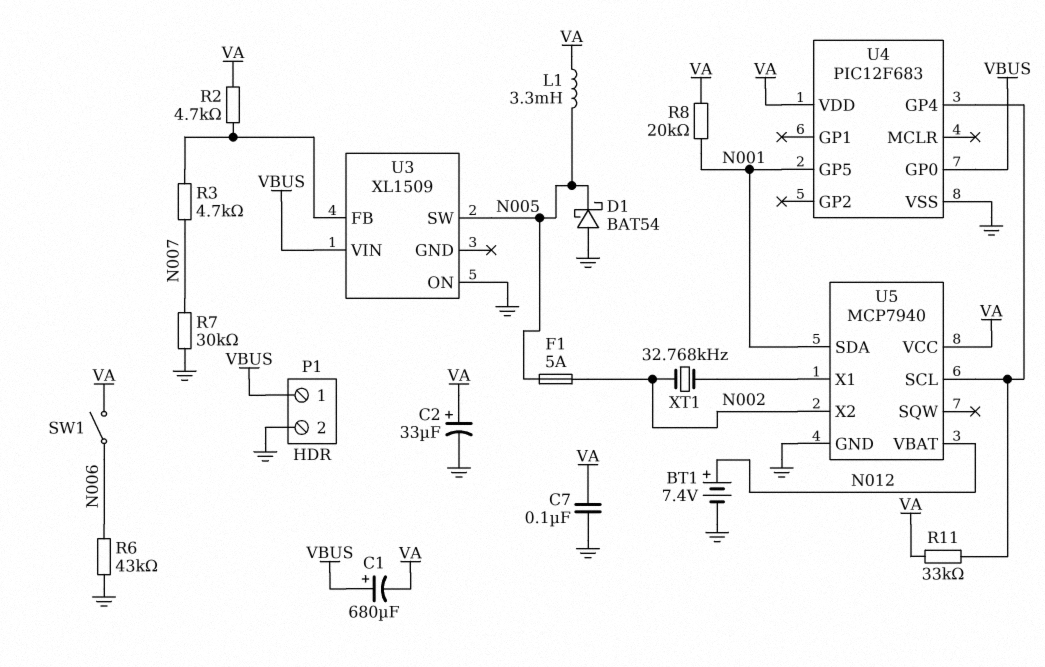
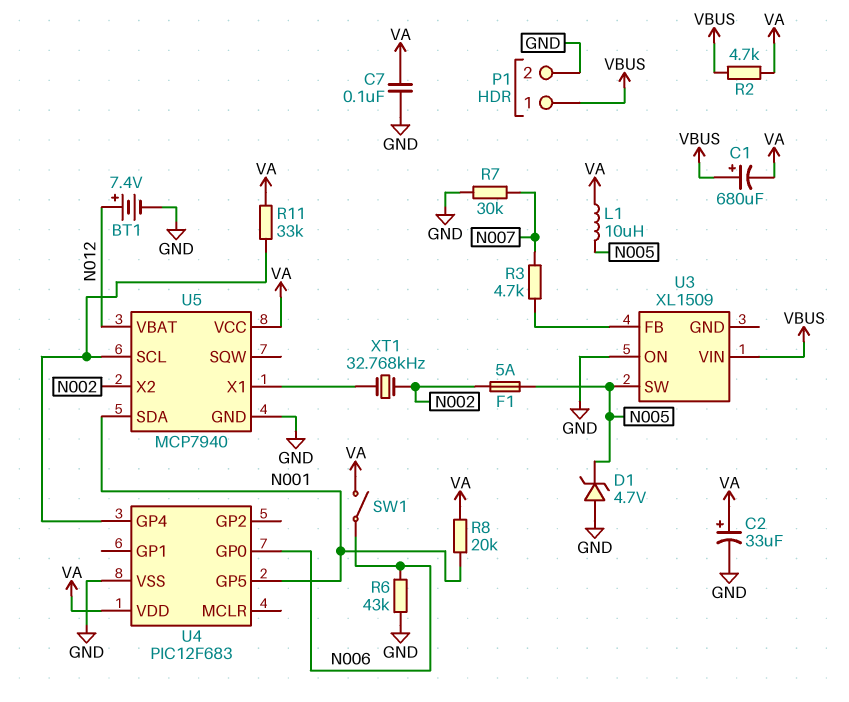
D1: schottky BAT54 (A GND, K N005) -> zener 4.7V (A GND, K N005)
L1: 3.3mH (N005, VA) -> 10uH (N005, VA)
R2: 4.7k (U3/FB, VA) -> 4.7k (VA, VBUS)
U4 pin GP0: VBUS -> N006

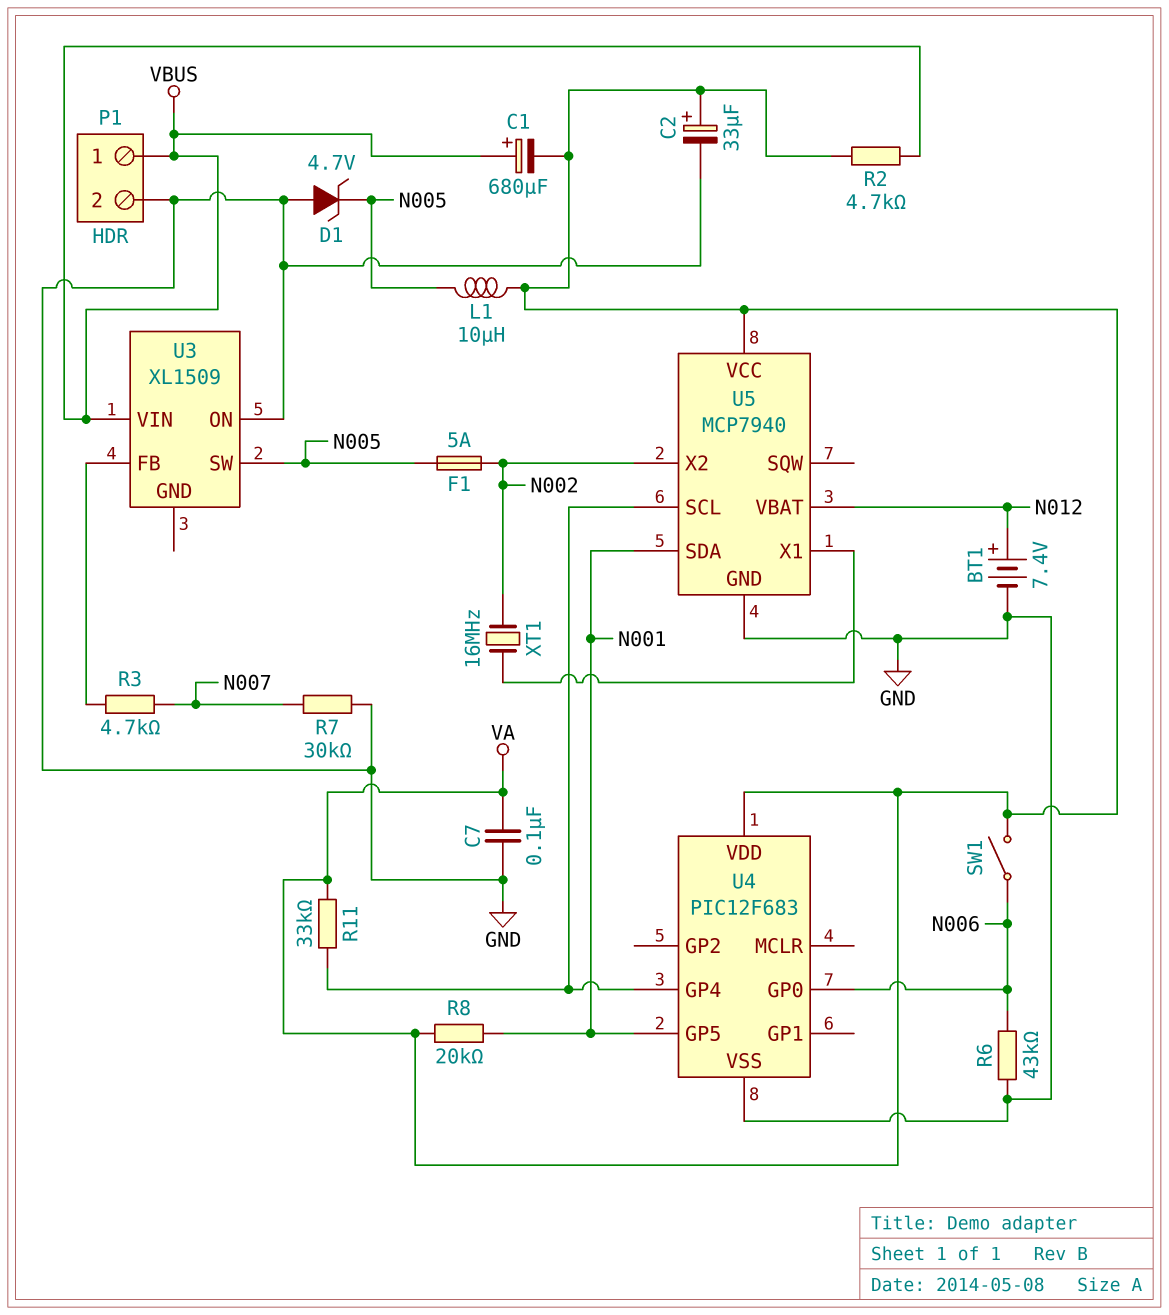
XT1: 32.768kHz (N002, U5/X1) -> 16MHz (N002, U5/X1)

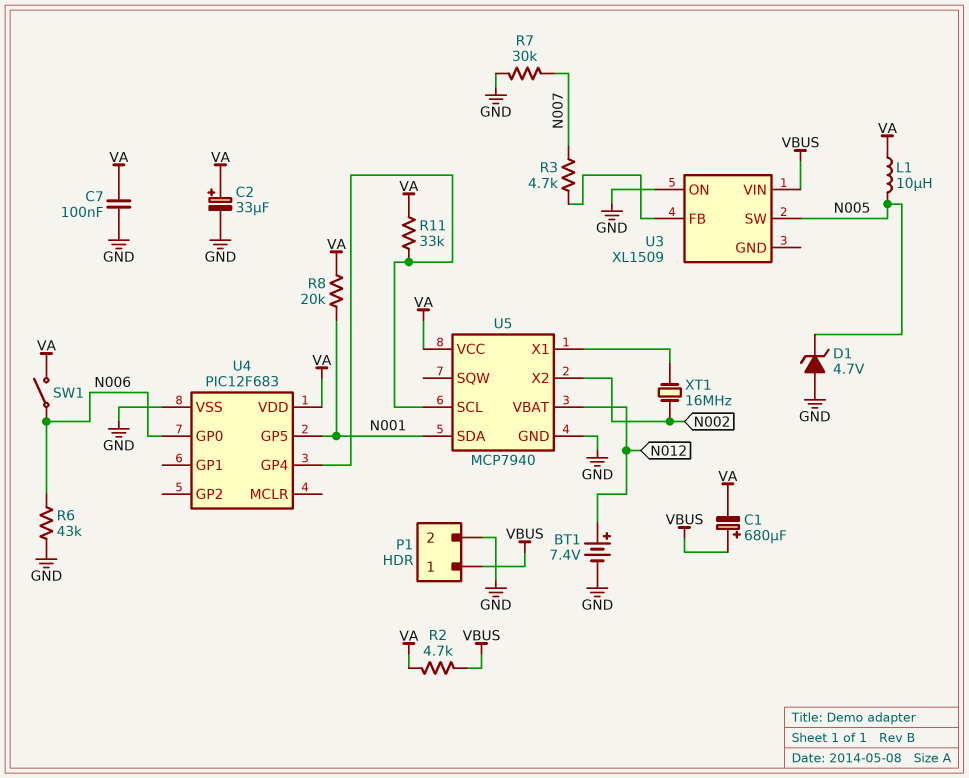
F1: 5A (N002, N005) -> none

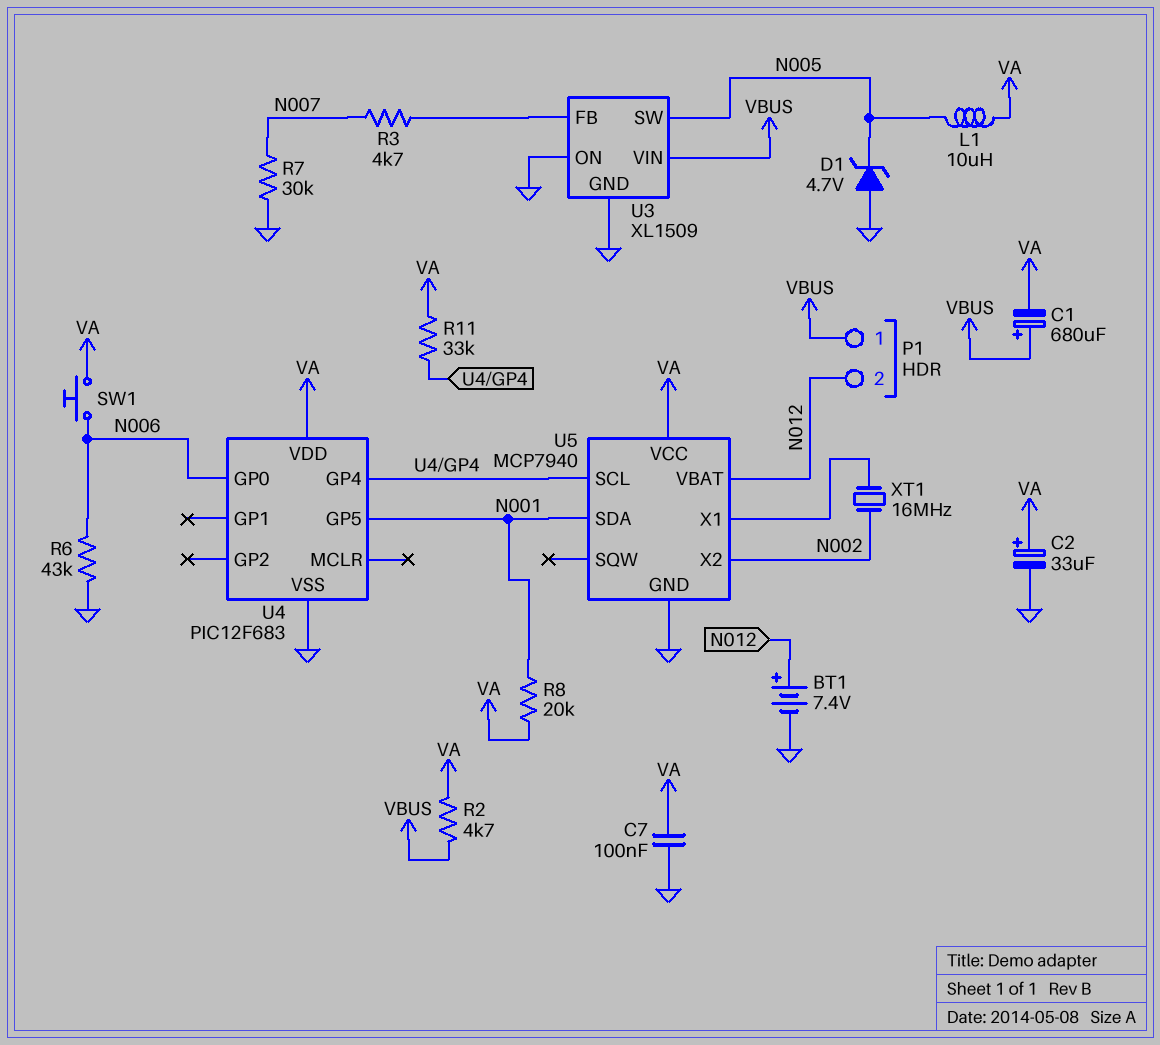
P1 pin 2: GND -> N012
SW1: switch (N006, VA) -> button (N006, VA)
U3 pin GND: none -> GND

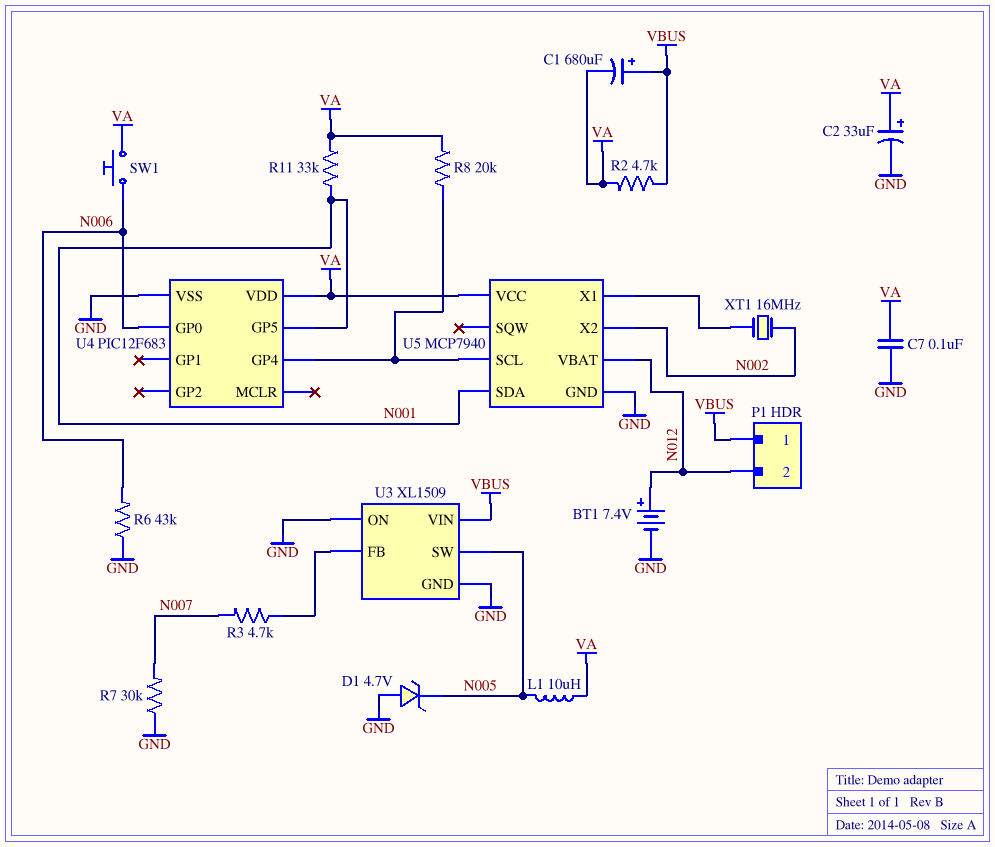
R8: 20k (N001, VA) -> 20k (U4/GP4, VA)
R11: 33k (U4/GP4, VA) -> 33k (N001, VA)

